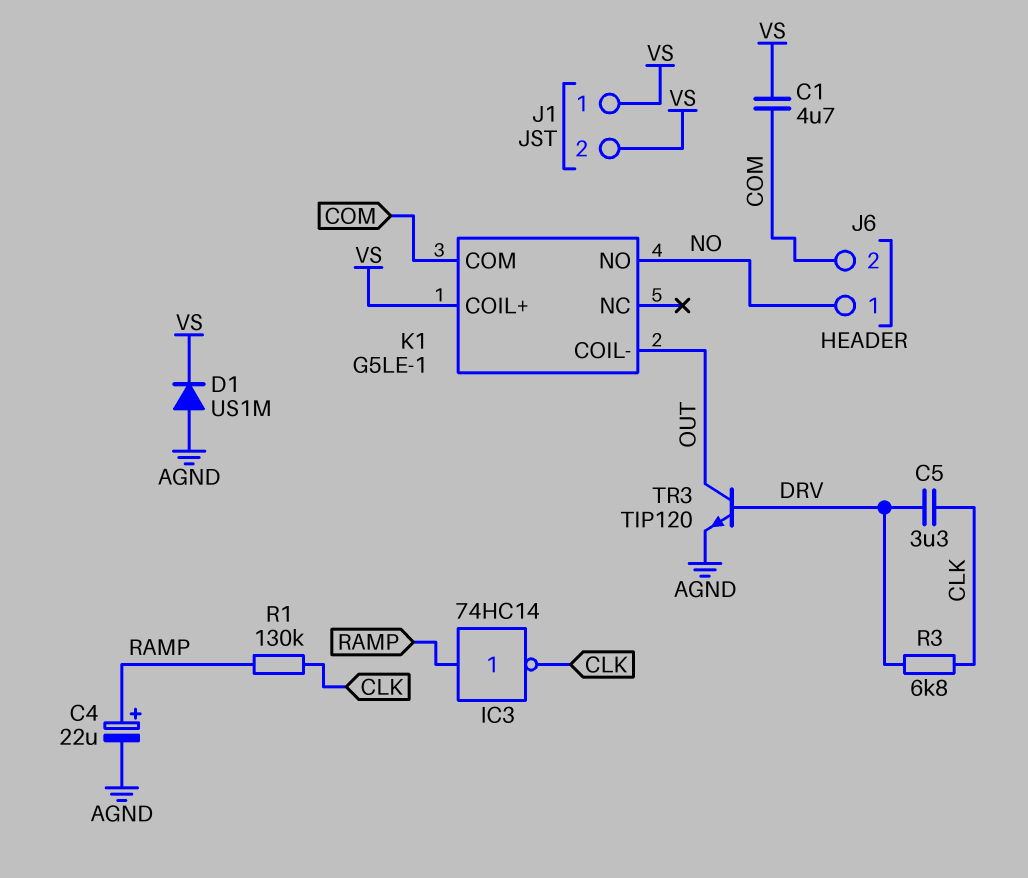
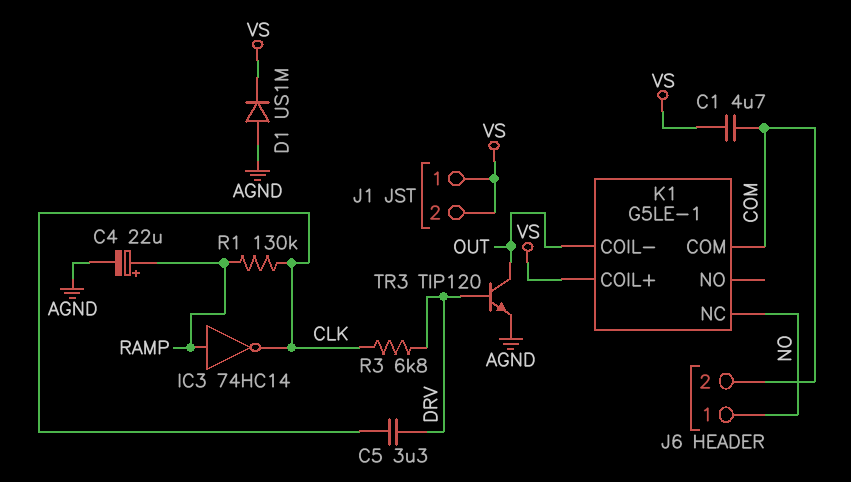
K1 pin NC: none -> NO
K1 pin NO: NO -> none

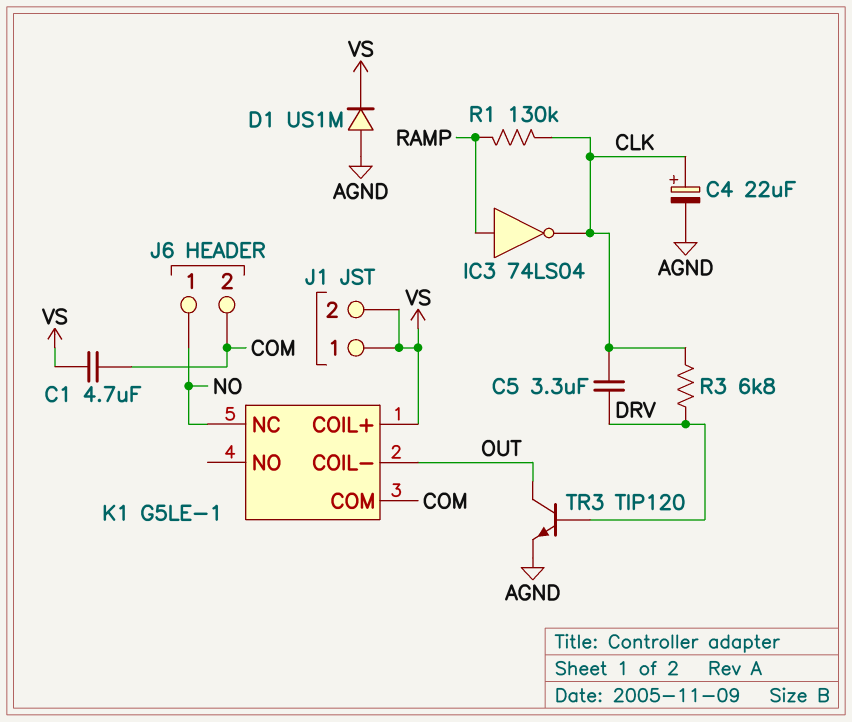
C4: 22uF (plus RAMP, minus AGND) -> 22uF (plus CLK, minus AGND)
IC3: NOT 74HC14 (in RAMP, out CLK) -> NOT 74LS04 (in RAMP, out CLK)

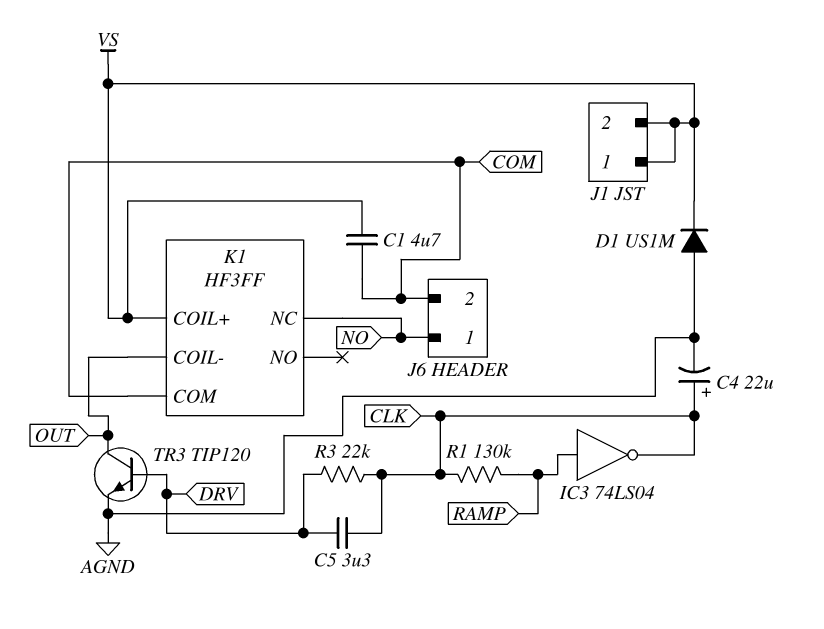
K1: G5LE-1 -> HF3FF
R3: 6.8k (CLK, DRV) -> 22k (CLK, DRV)

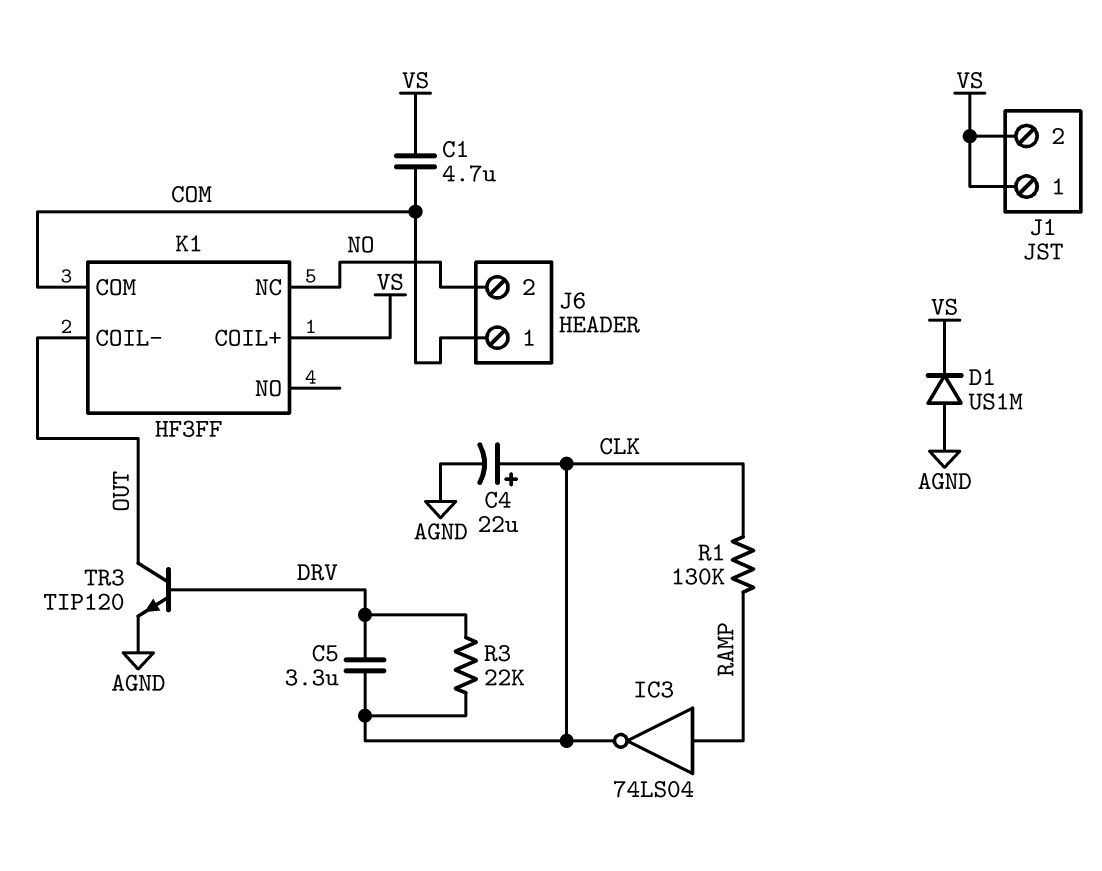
J6 pin 1: NO -> COM
J6 pin 2: COM -> NO

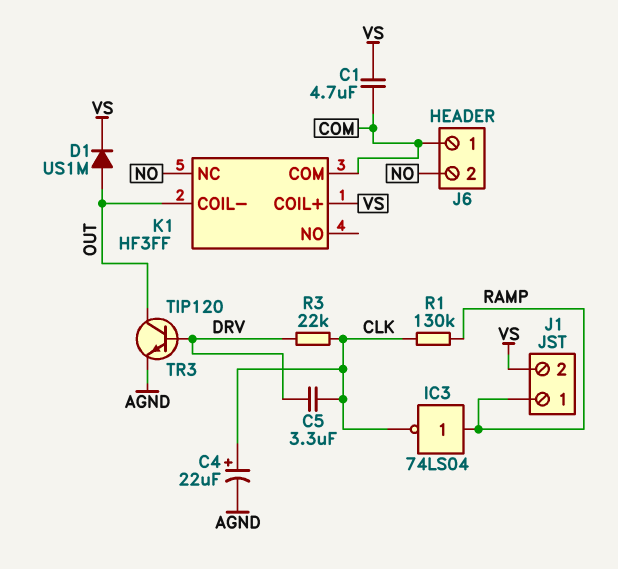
D1: diode US1M (A AGND, K VS) -> diode US1M (A OUT, K VS)
J1 pin 1: VS -> RAMP

